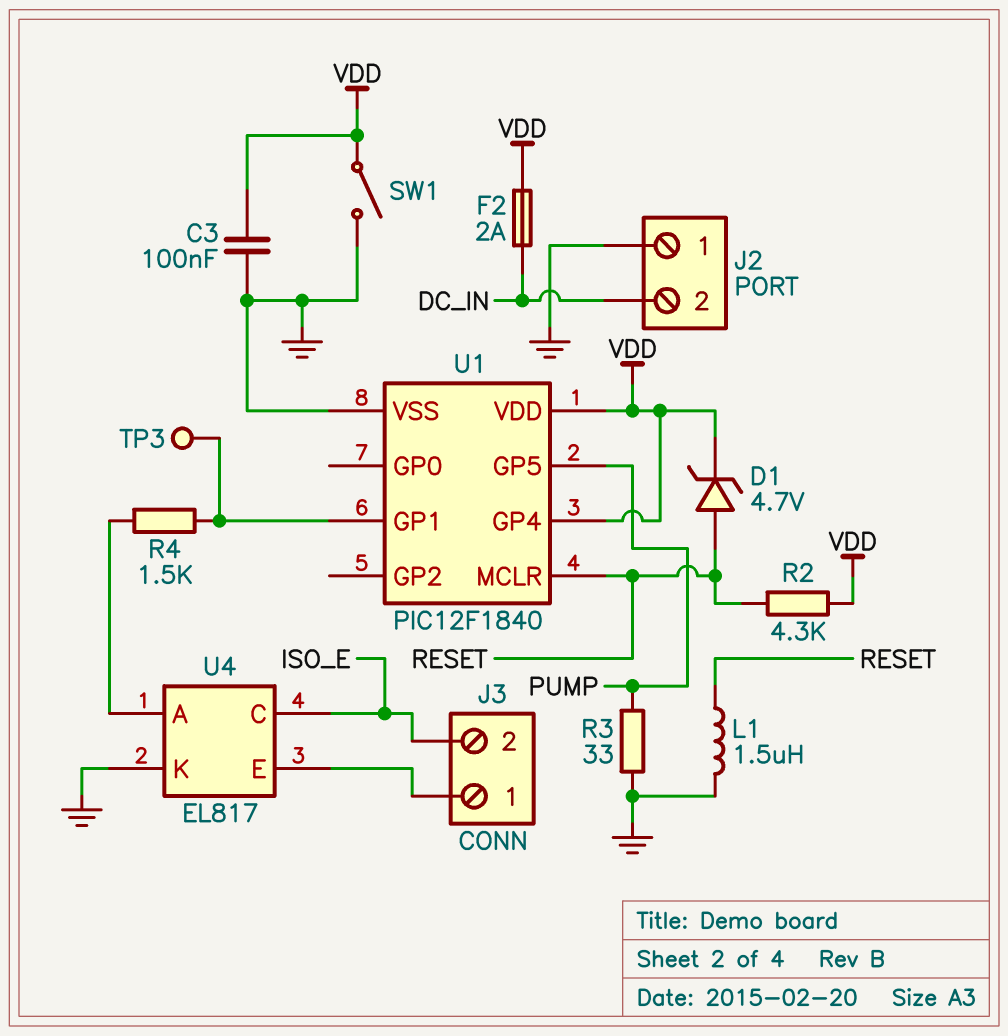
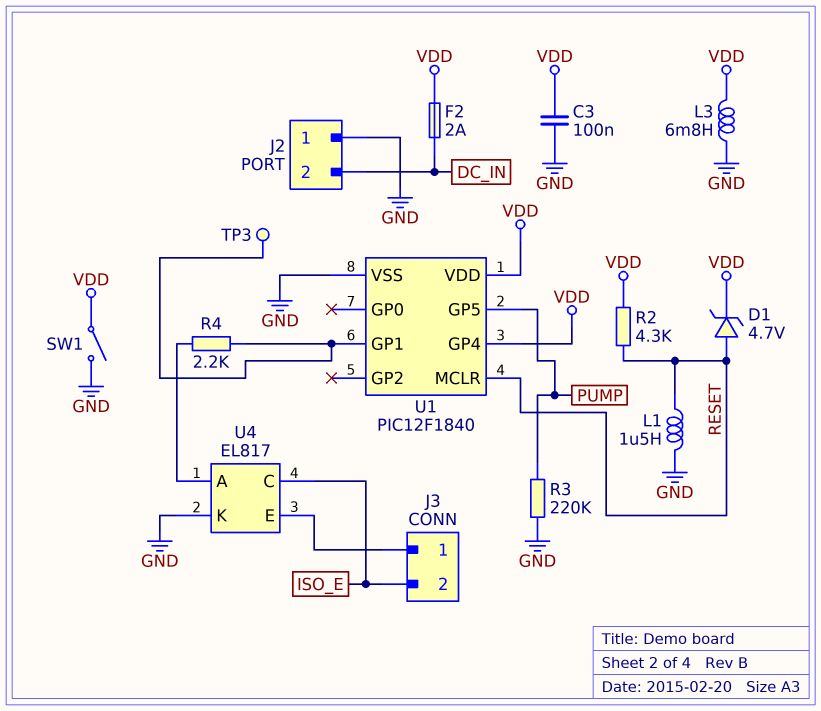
L3: none -> 6.8mH (GND, VDD)
R3: 33 (GND, PUMP) -> 220k (GND, PUMP)
R4: 1.5k (U1/GP1, U4/A) -> 2.2k (U1/GP1, U4/A)

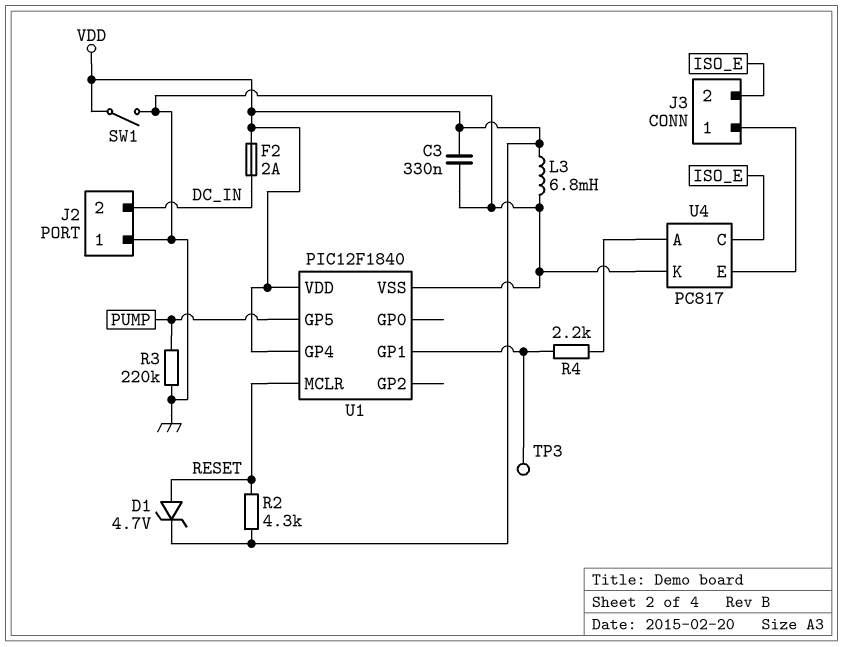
C3: 100nF (GND, VDD) -> 330nF (GND, VDD)
L1: 1.5uH (GND, RESET) -> none
U4: EL817 -> PC817

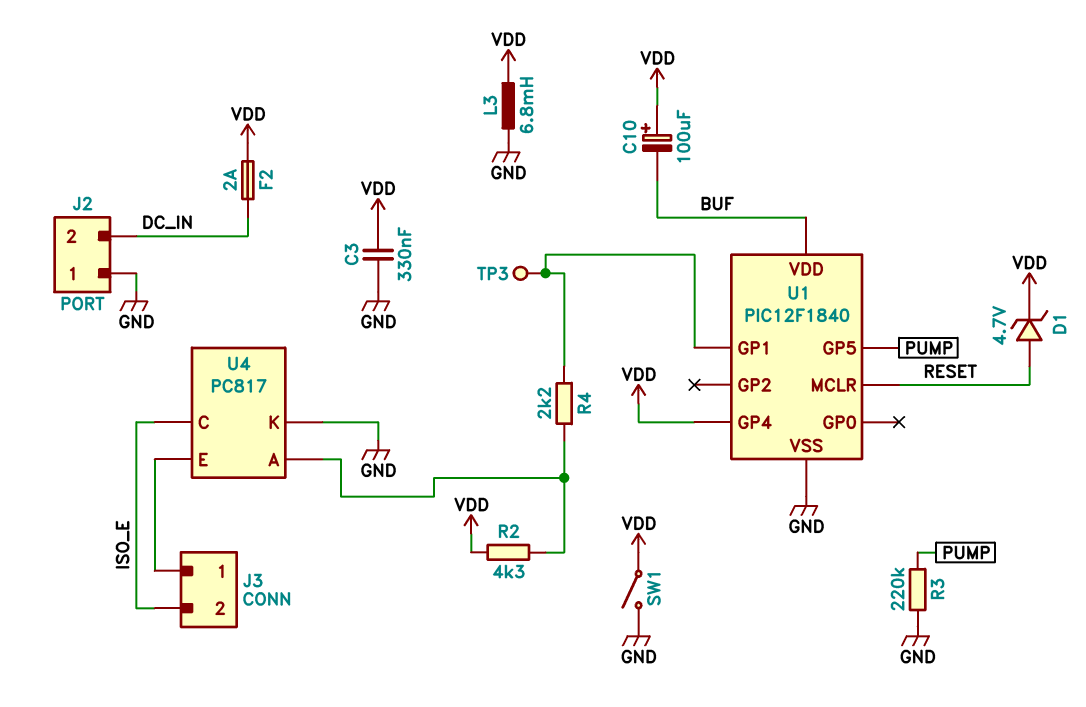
C10: none -> 100uF (plus VDD, minus BUF)
R2: 4.3k (RESET, VDD) -> 4.3k (U4/A, VDD)
U1 pin VDD: VDD -> BUF

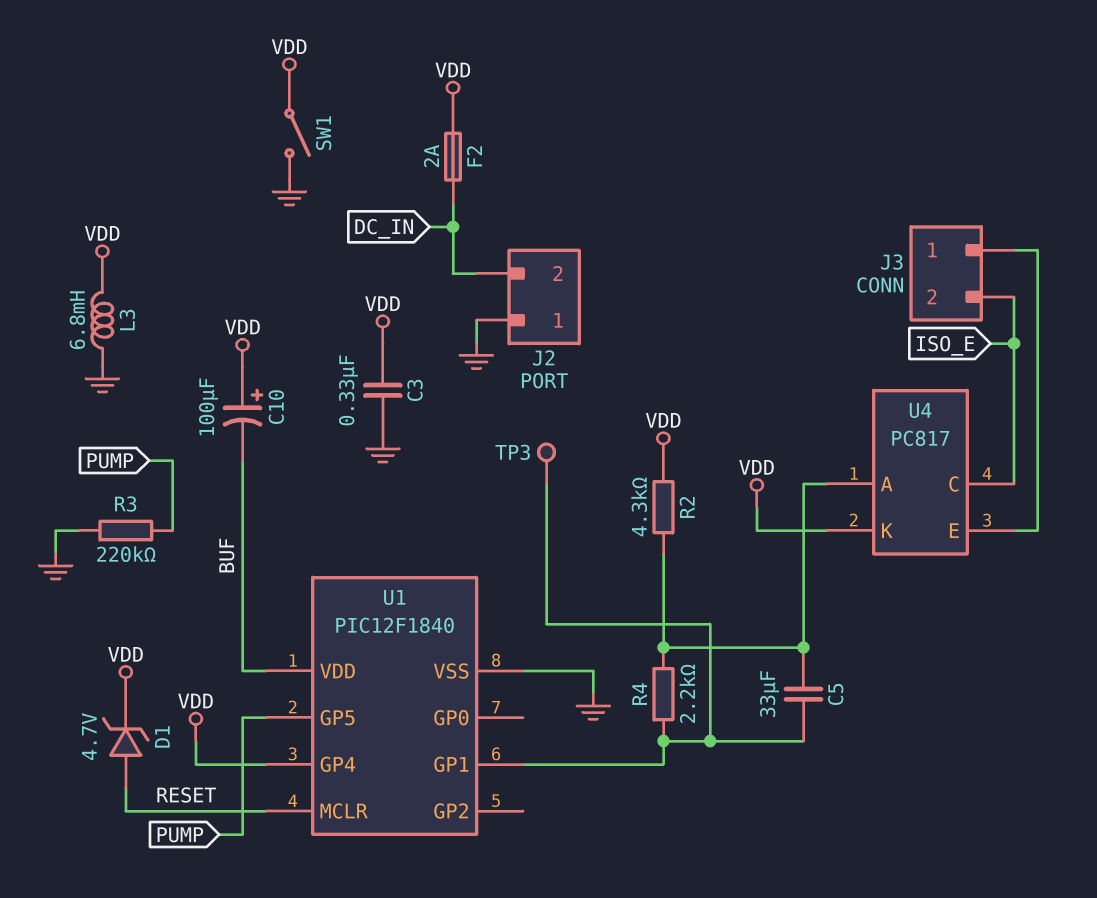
C5: none -> 33uF (U1/GP1, U4/A)
U4 pin K: GND -> VDD

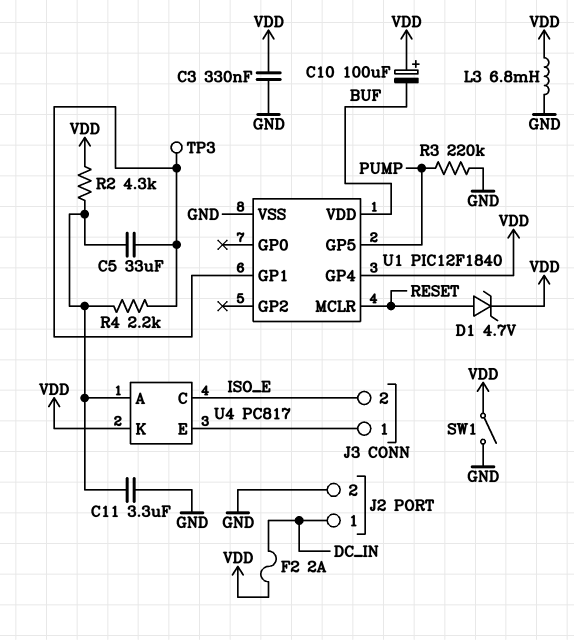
C11: none -> 3.3uF (GND, U4/A)
J2 pin 1: GND -> DC_IN
J2 pin 2: DC_IN -> GND

